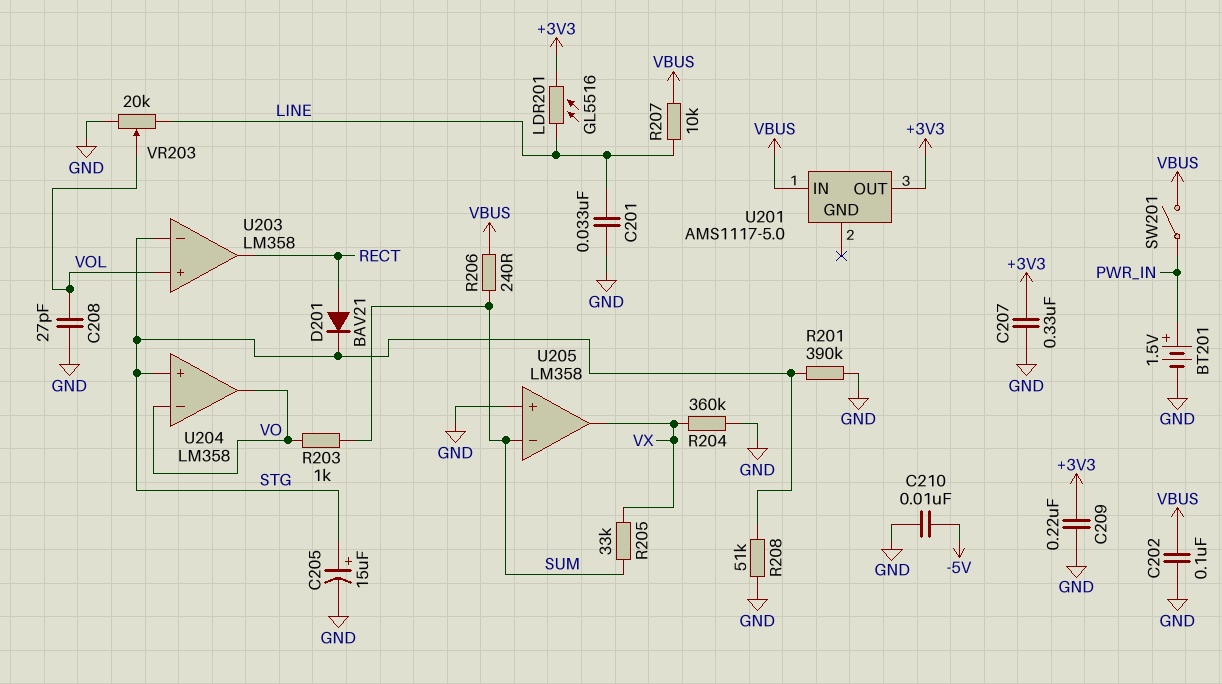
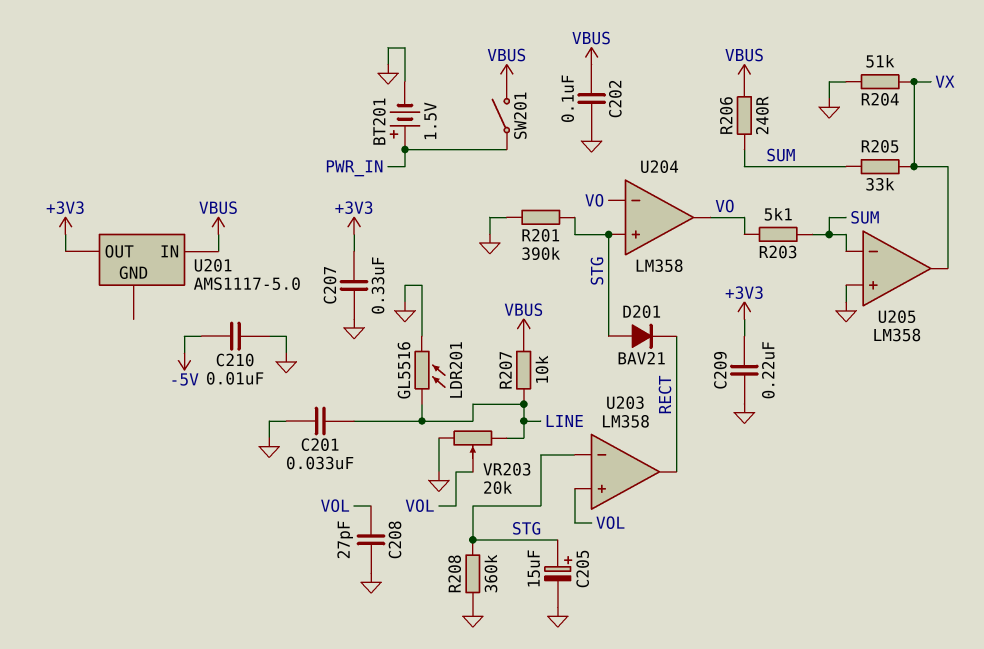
D201: diode BAV21 (A RECT, K STG) -> diode BAV21 (A STG, K RECT)
LDR201: GL5516 (+3V3, LINE) -> GL5516 (GND, LINE)
R203: 1k (SUM, VO) -> 5.1k (SUM, VO)
R204: 360k (GND, VX) -> 51k (GND, VX)
R208: 51k (GND, STG) -> 360k (GND, STG)

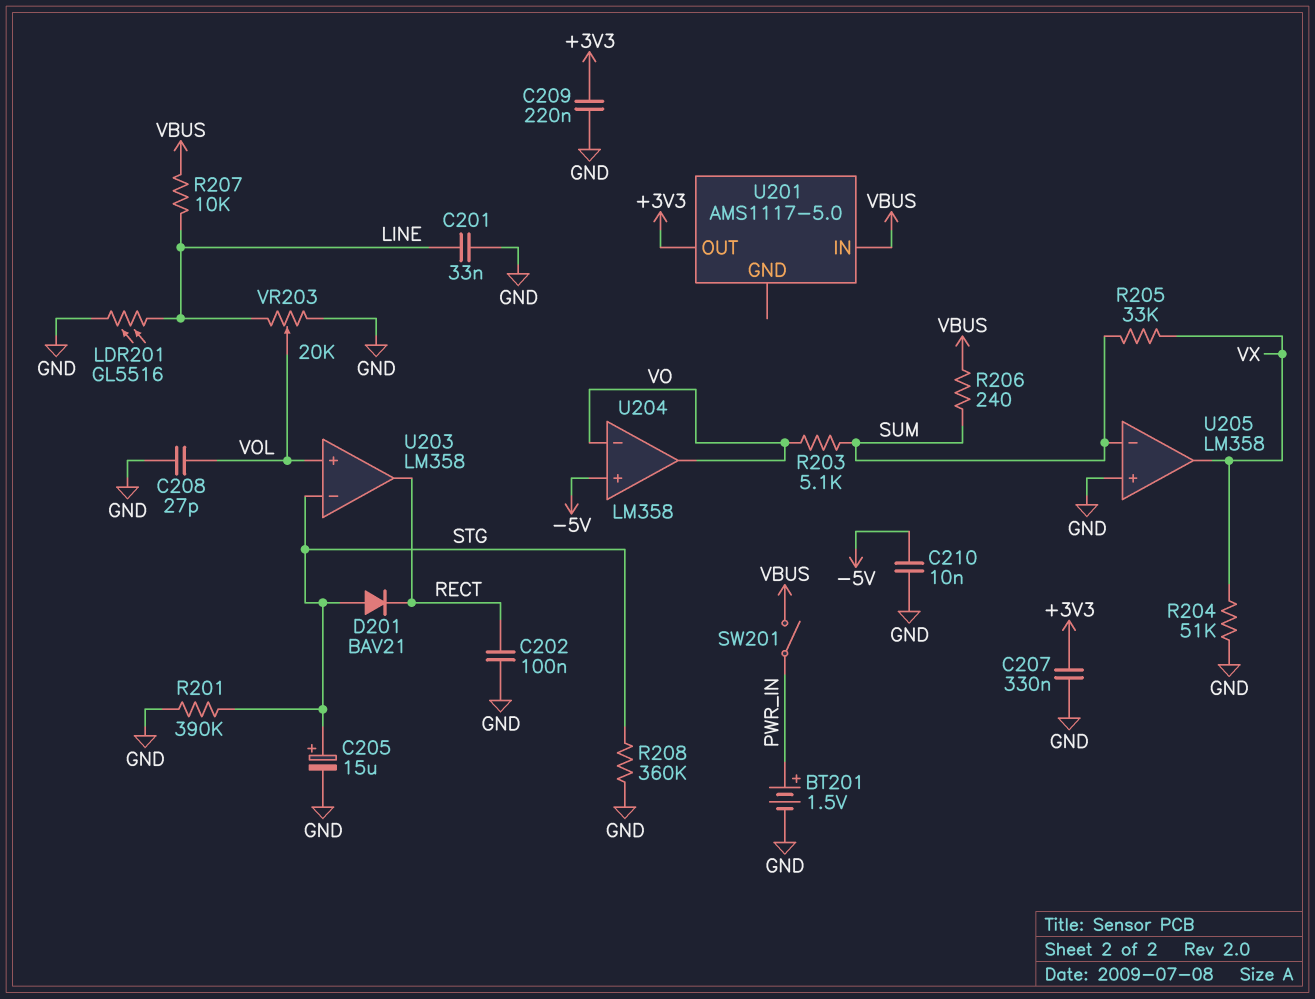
C202: 100nF (GND, VBUS) -> 100nF (GND, RECT)
U204 pin in+: STG -> -5V

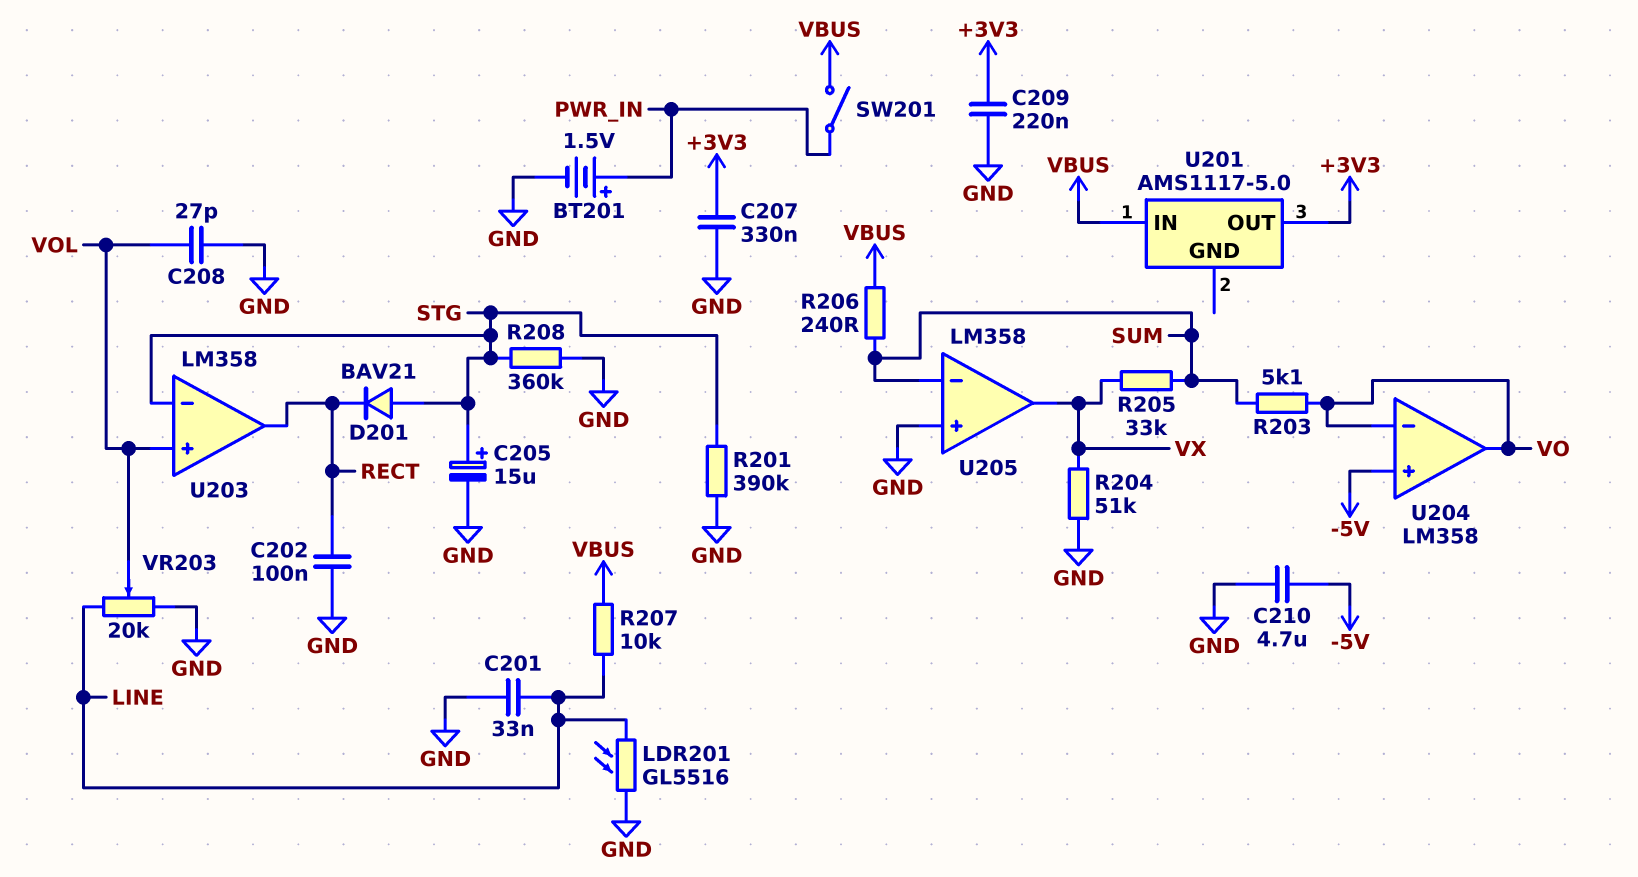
C210: 10nF (-5V, GND) -> 4.7uF (-5V, GND)

